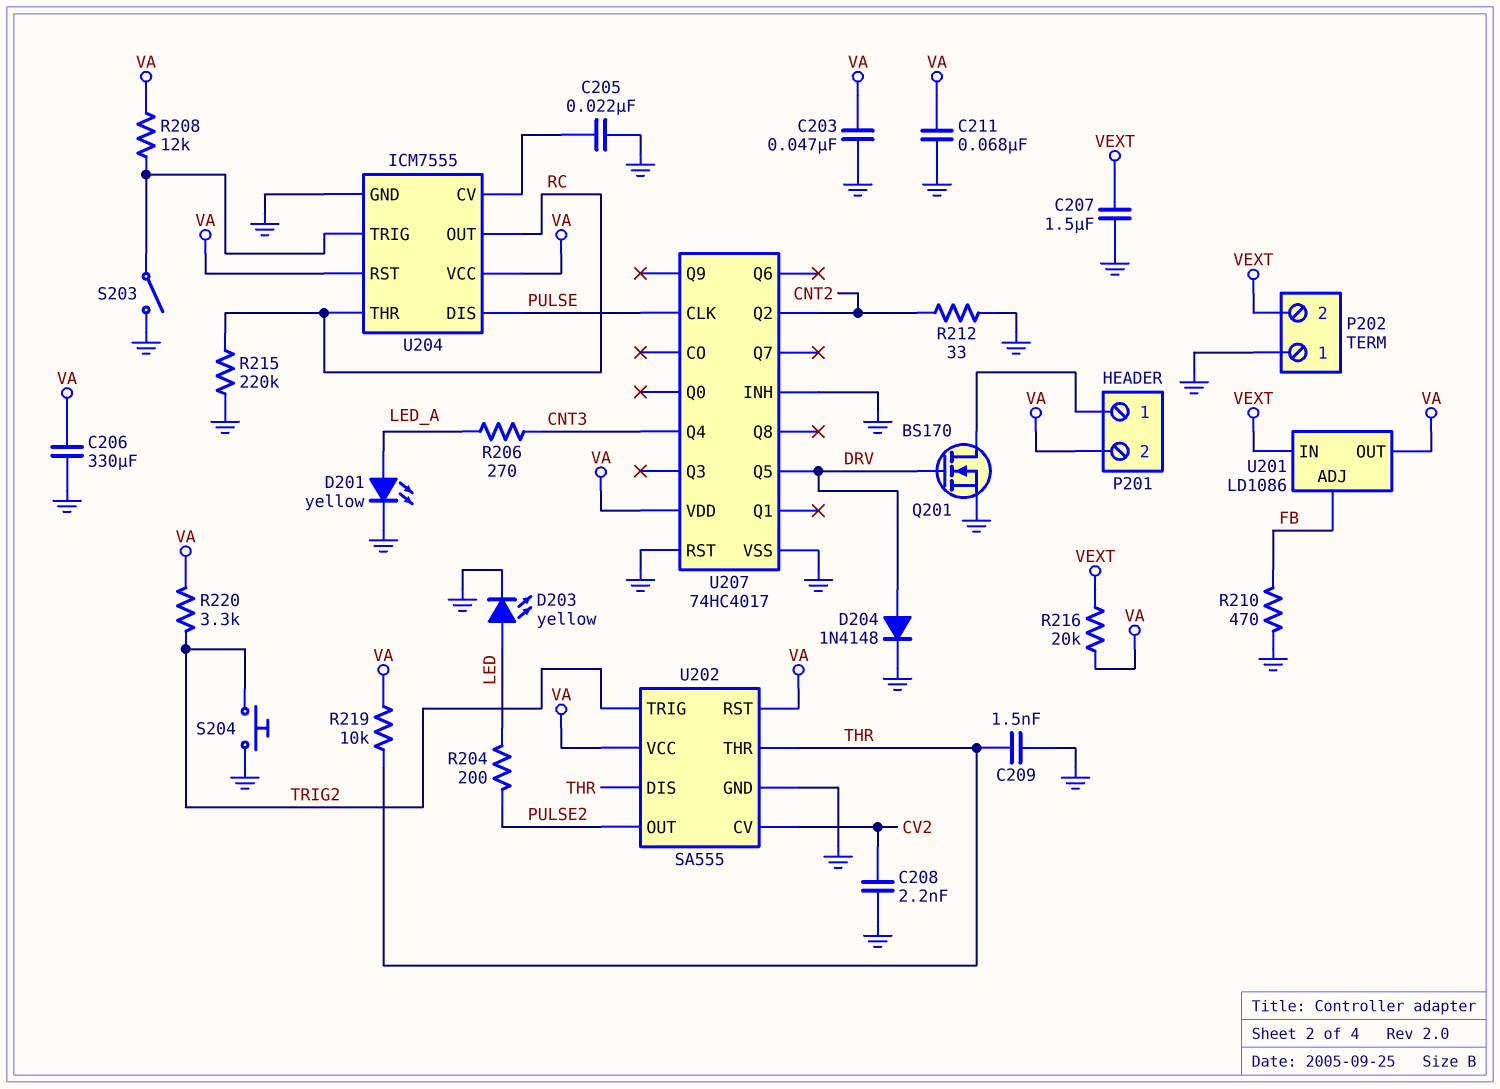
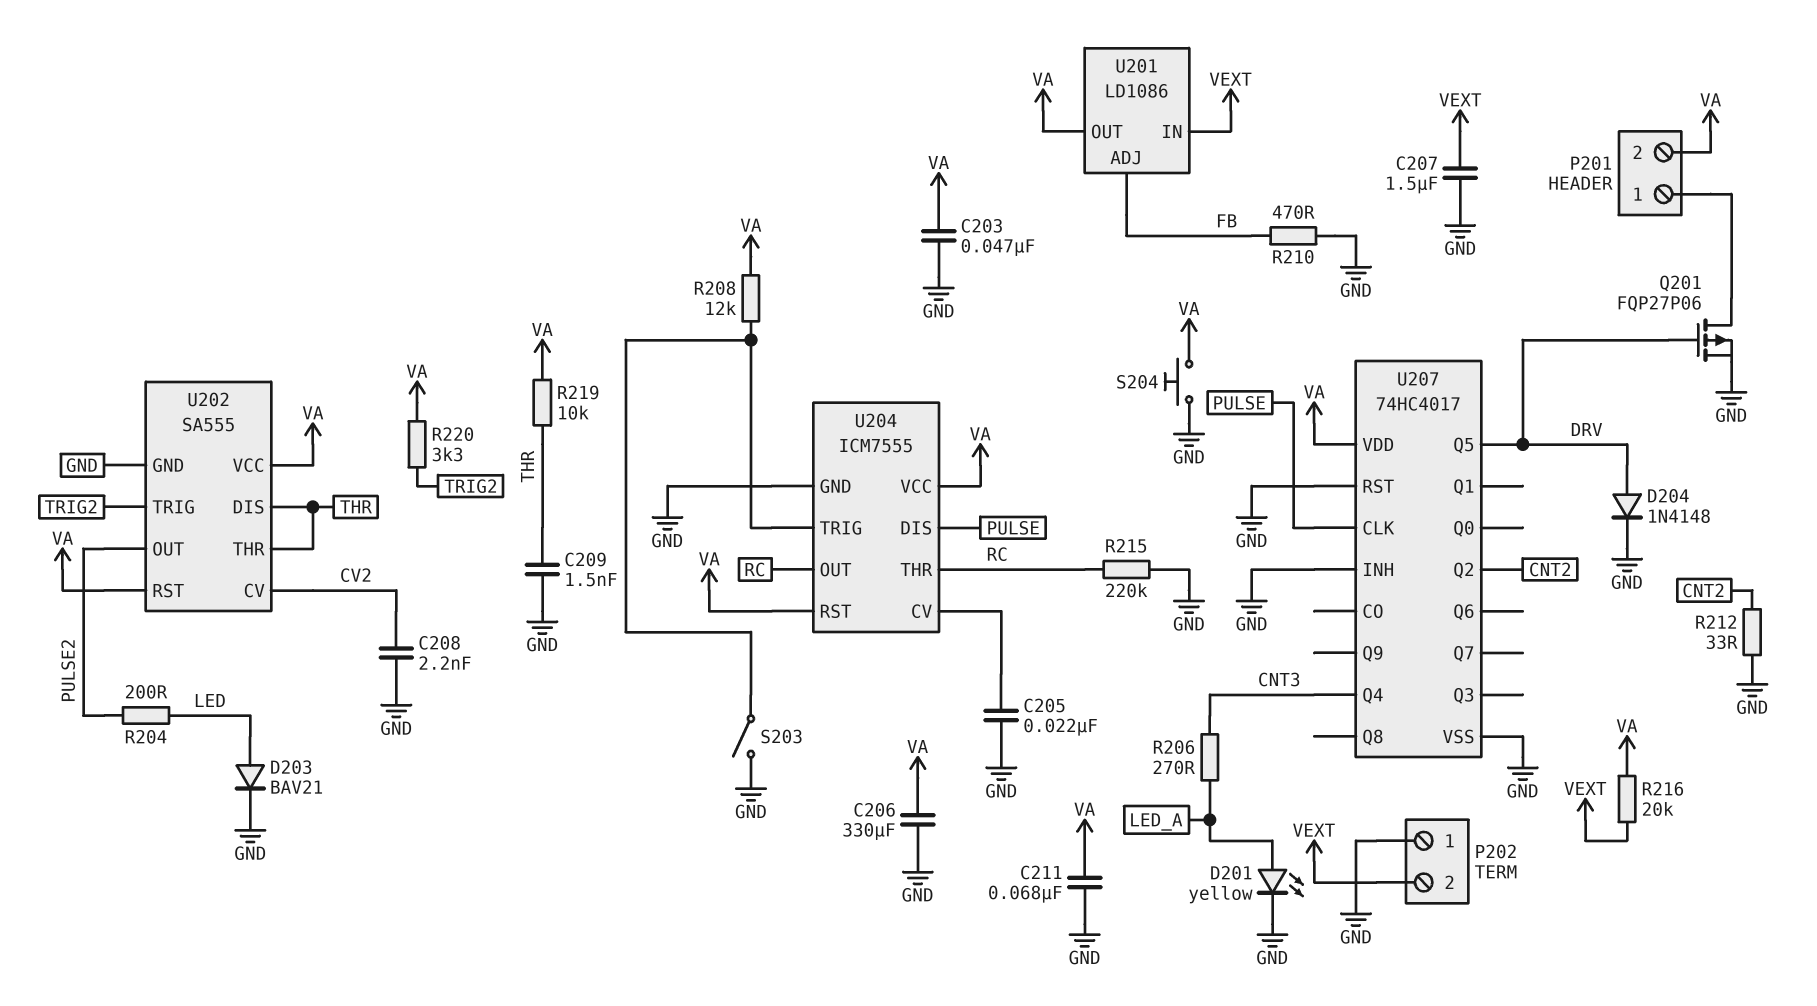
D203: LED yellow (A LED, K GND) -> diode BAV21 (A LED, K GND)
Q201: NMOS BS170 (G DRV, D P201/1, S GND) -> PMOS FQP27P06 (G DRV, D P201/1, S GND)
S204: button (GND, TRIG2) -> button (GND, VA)

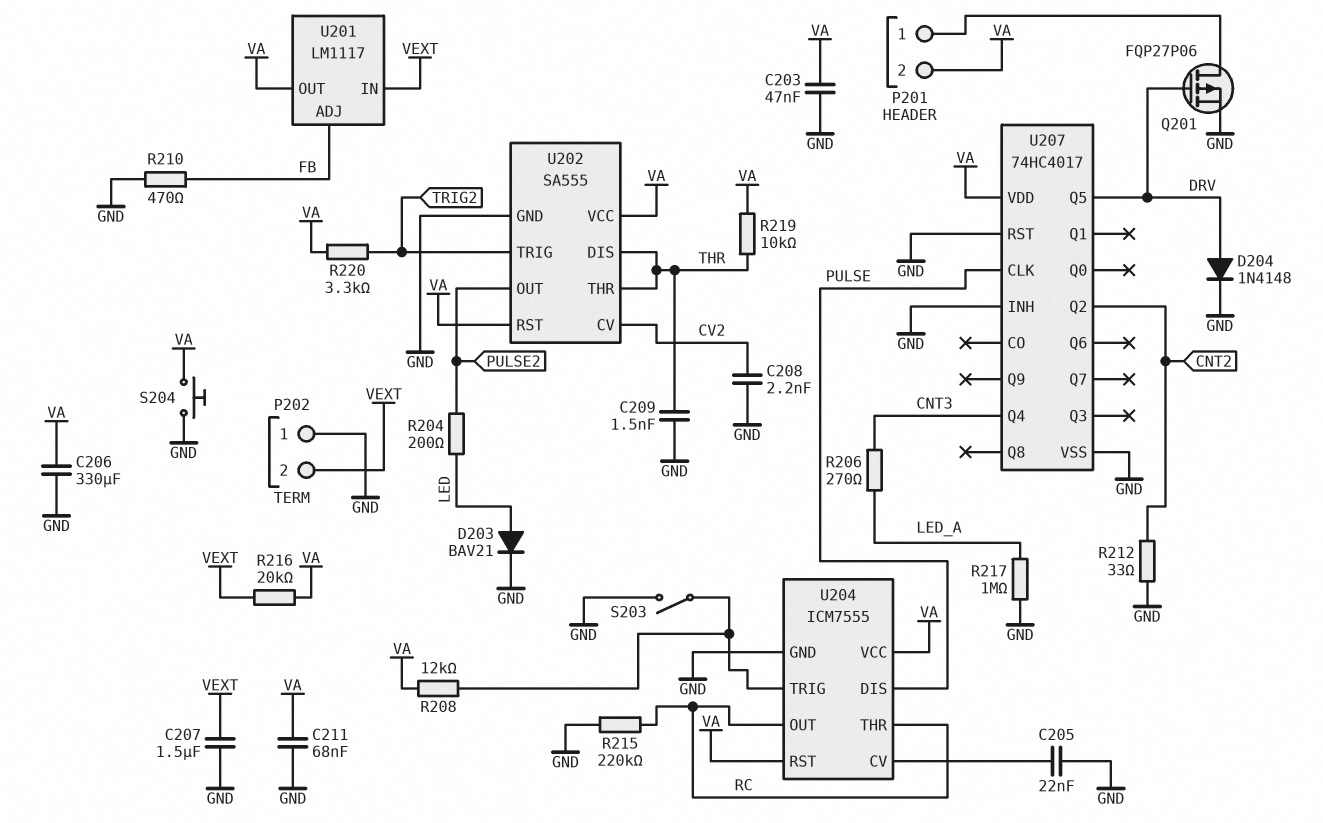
D201: LED yellow (A LED_A, K GND) -> none
R217: none -> 1M (GND, LED_A)
U201: LD1086 -> LM1117

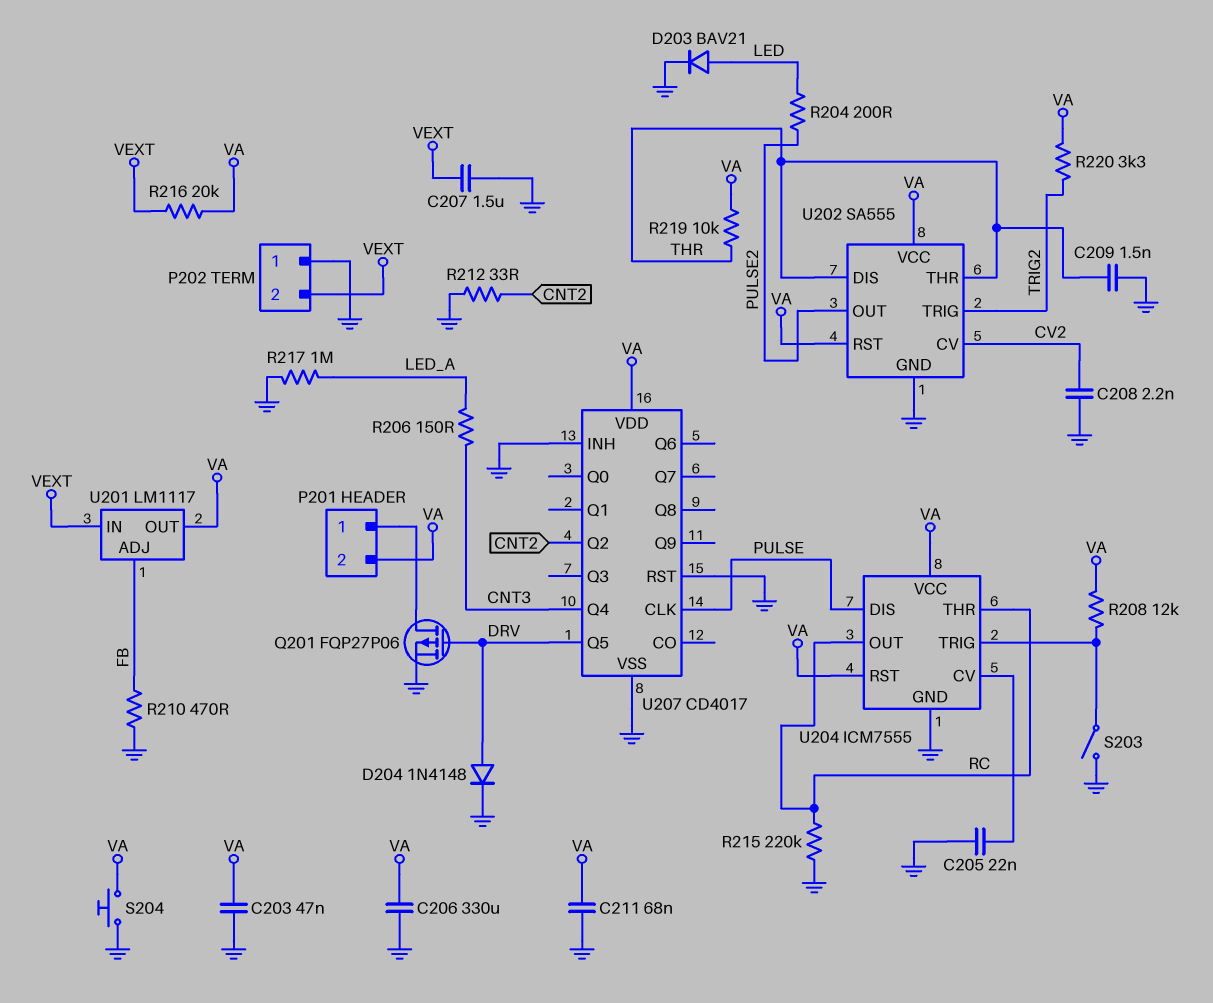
R206: 270 (CNT3, LED_A) -> 150 (CNT3, LED_A)
U207: 74HC4017 -> CD4017

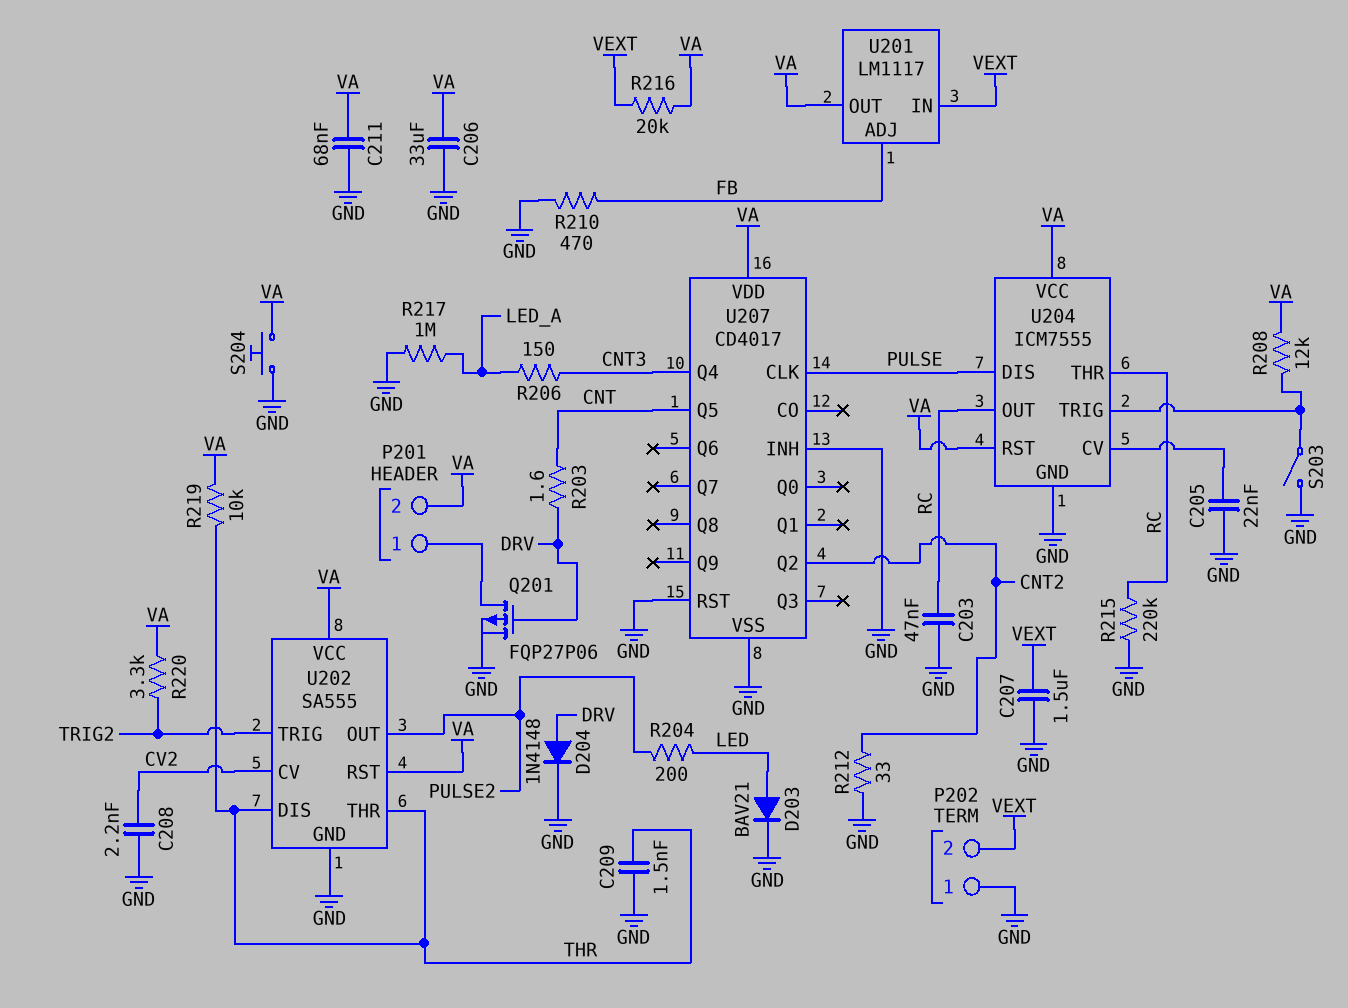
C203: 47nF (GND, VA) -> 47nF (GND, RC)
C206: 330uF (GND, VA) -> 33uF (GND, VA)
R203: none -> 1.6 (CNT, DRV)
U207 pin Q5: DRV -> CNT

